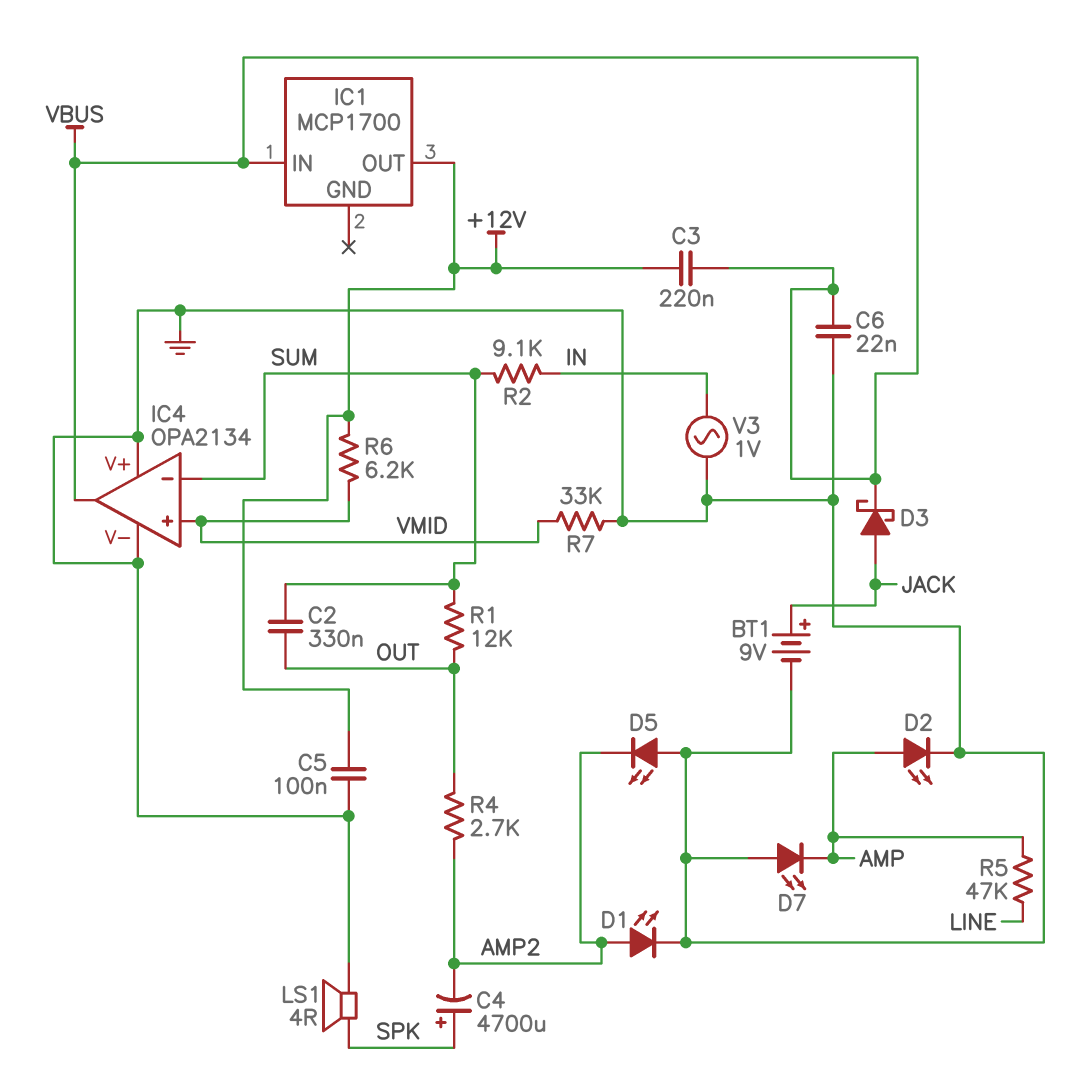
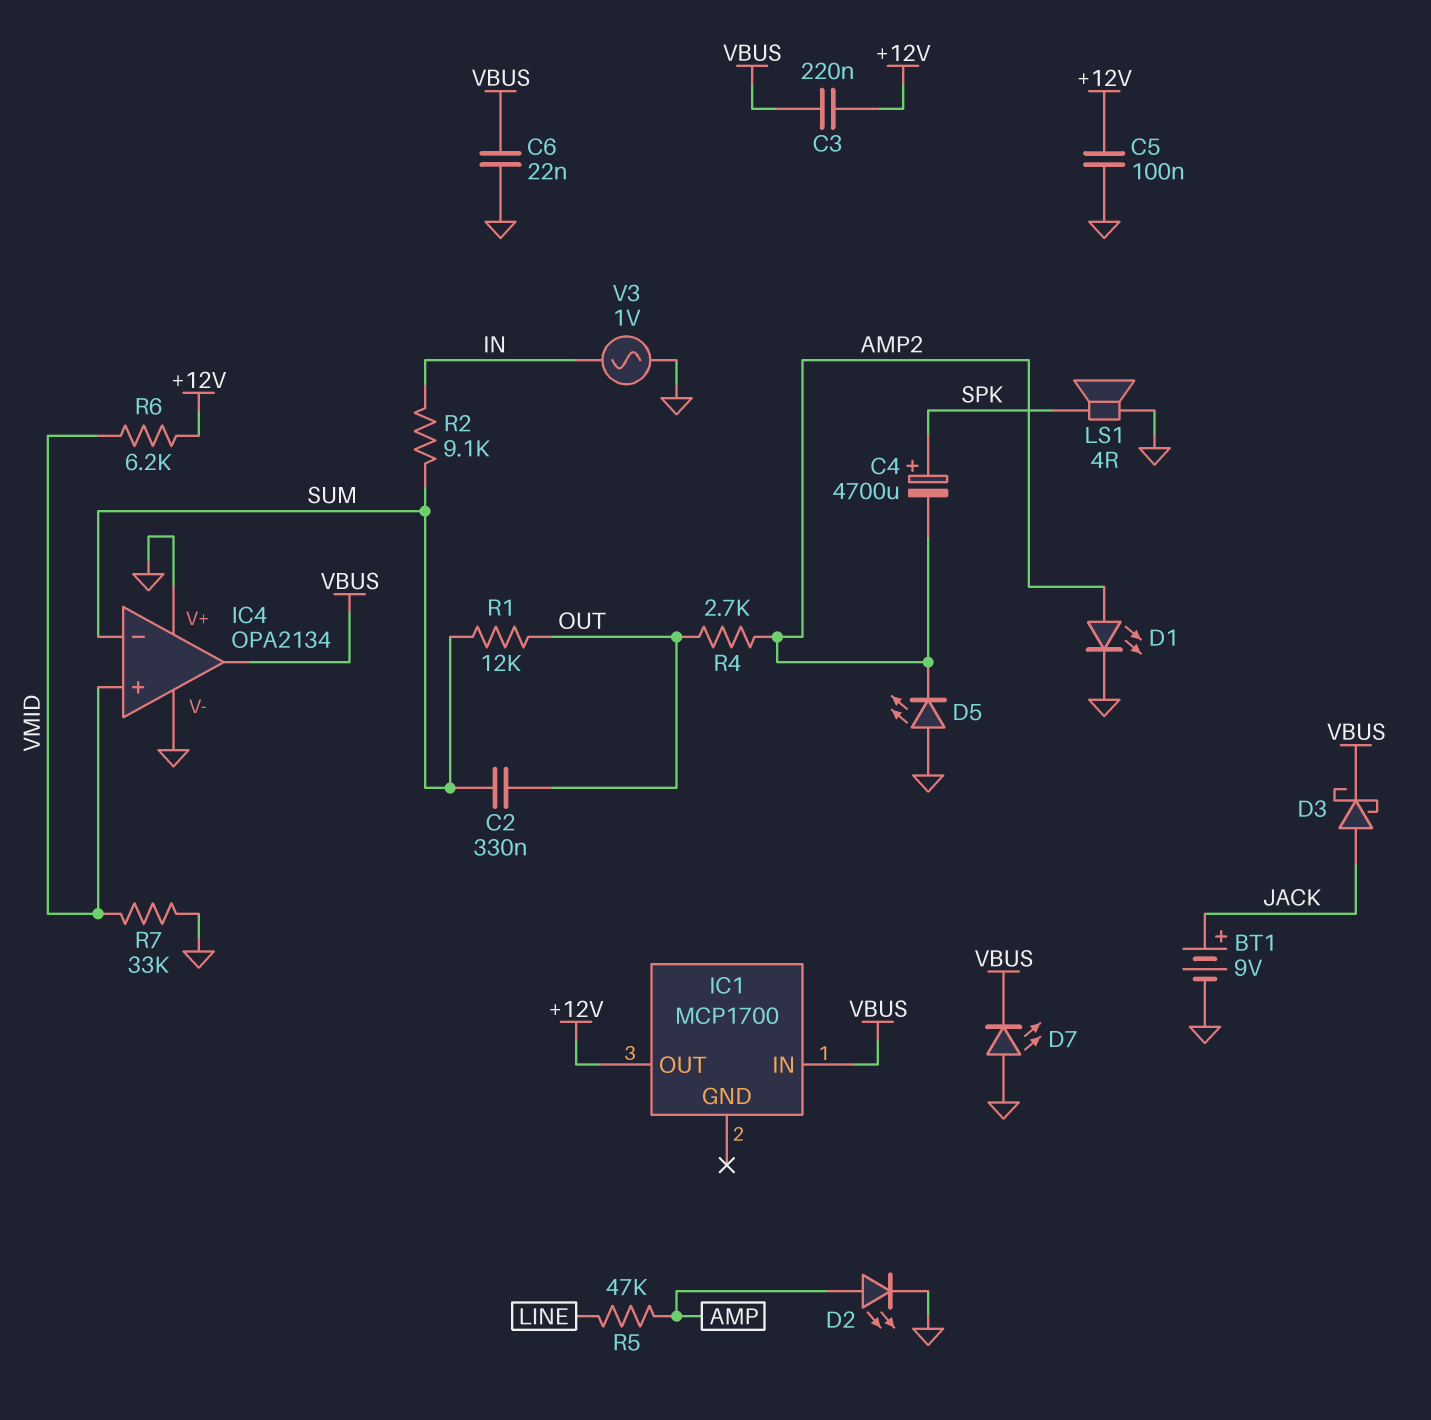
D7: LED (A GND, K AMP) -> LED (A GND, K VBUS)

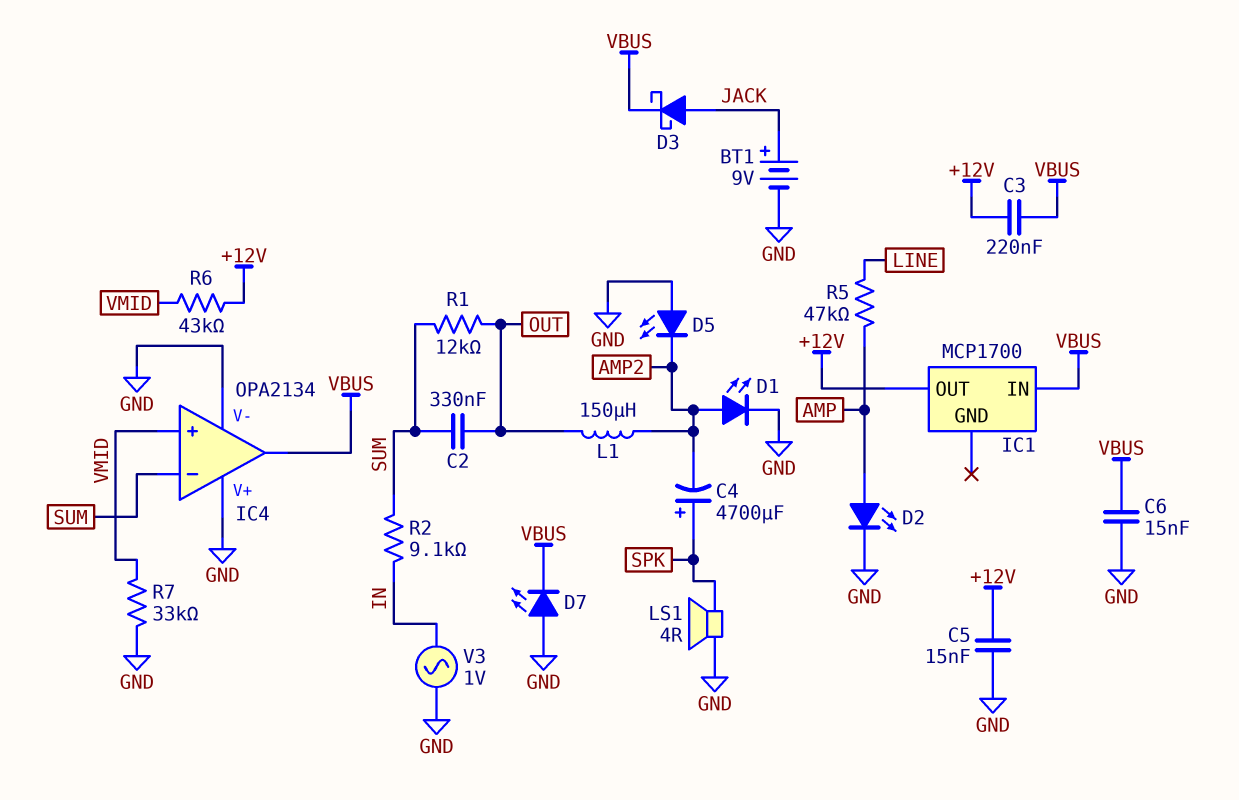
C5: 100nF (+12V, GND) -> 15nF (+12V, GND)
C6: 22nF (GND, VBUS) -> 15nF (GND, VBUS)
L1: none -> 150uH (AMP2, OUT)
R4: 2.7k (AMP2, OUT) -> none
R6: 6.2k (+12V, VMID) -> 43k (+12V, VMID)

